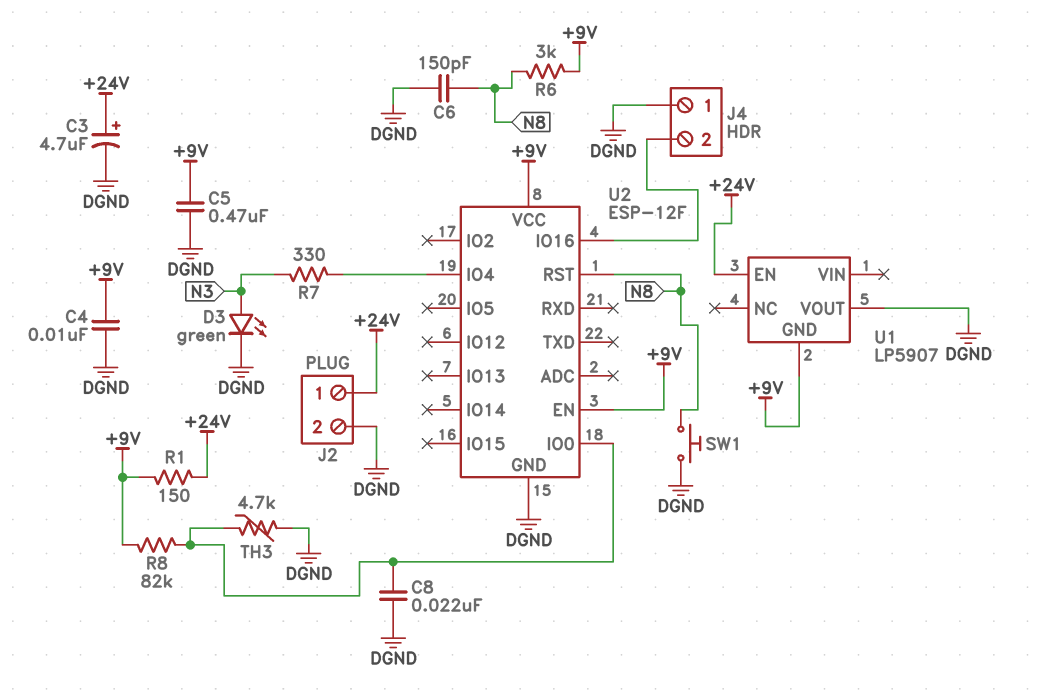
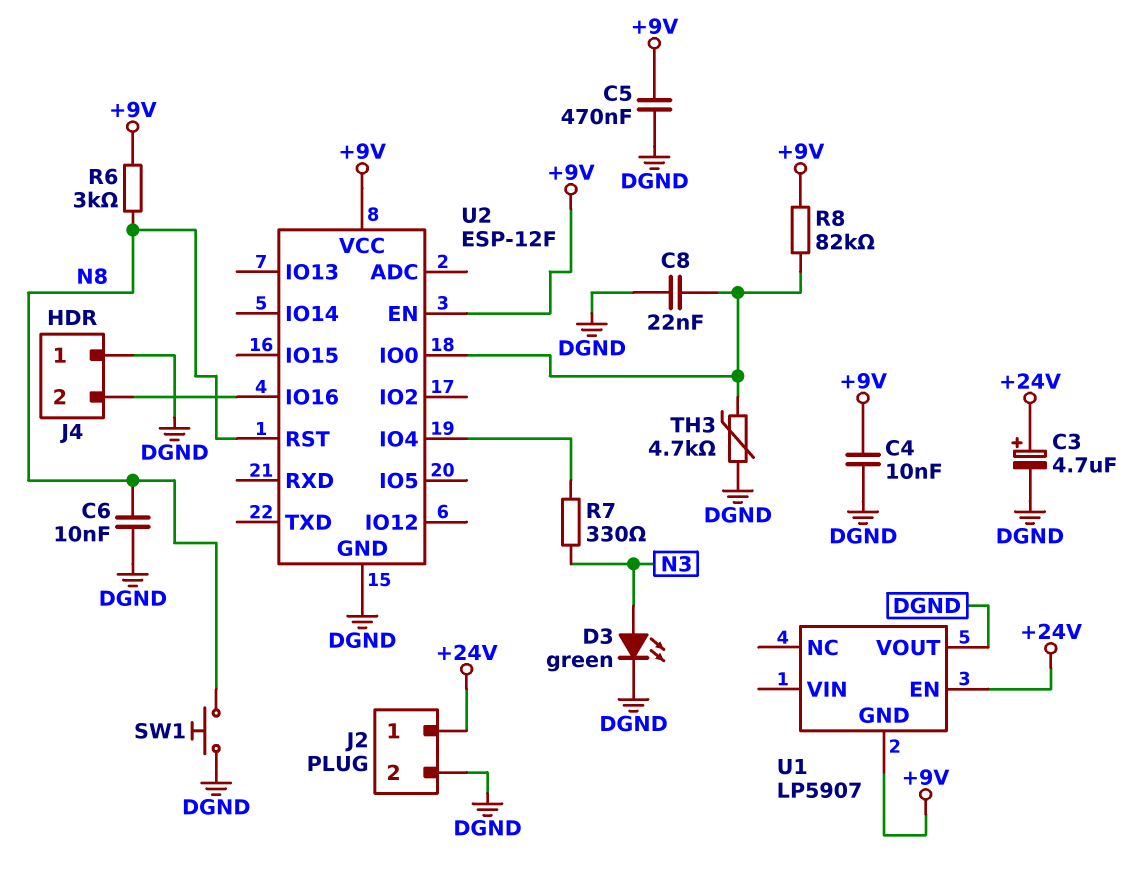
C6: 150pF (DGND, N8) -> 10nF (DGND, N8)
R1: 150 (+9V, +24V) -> none

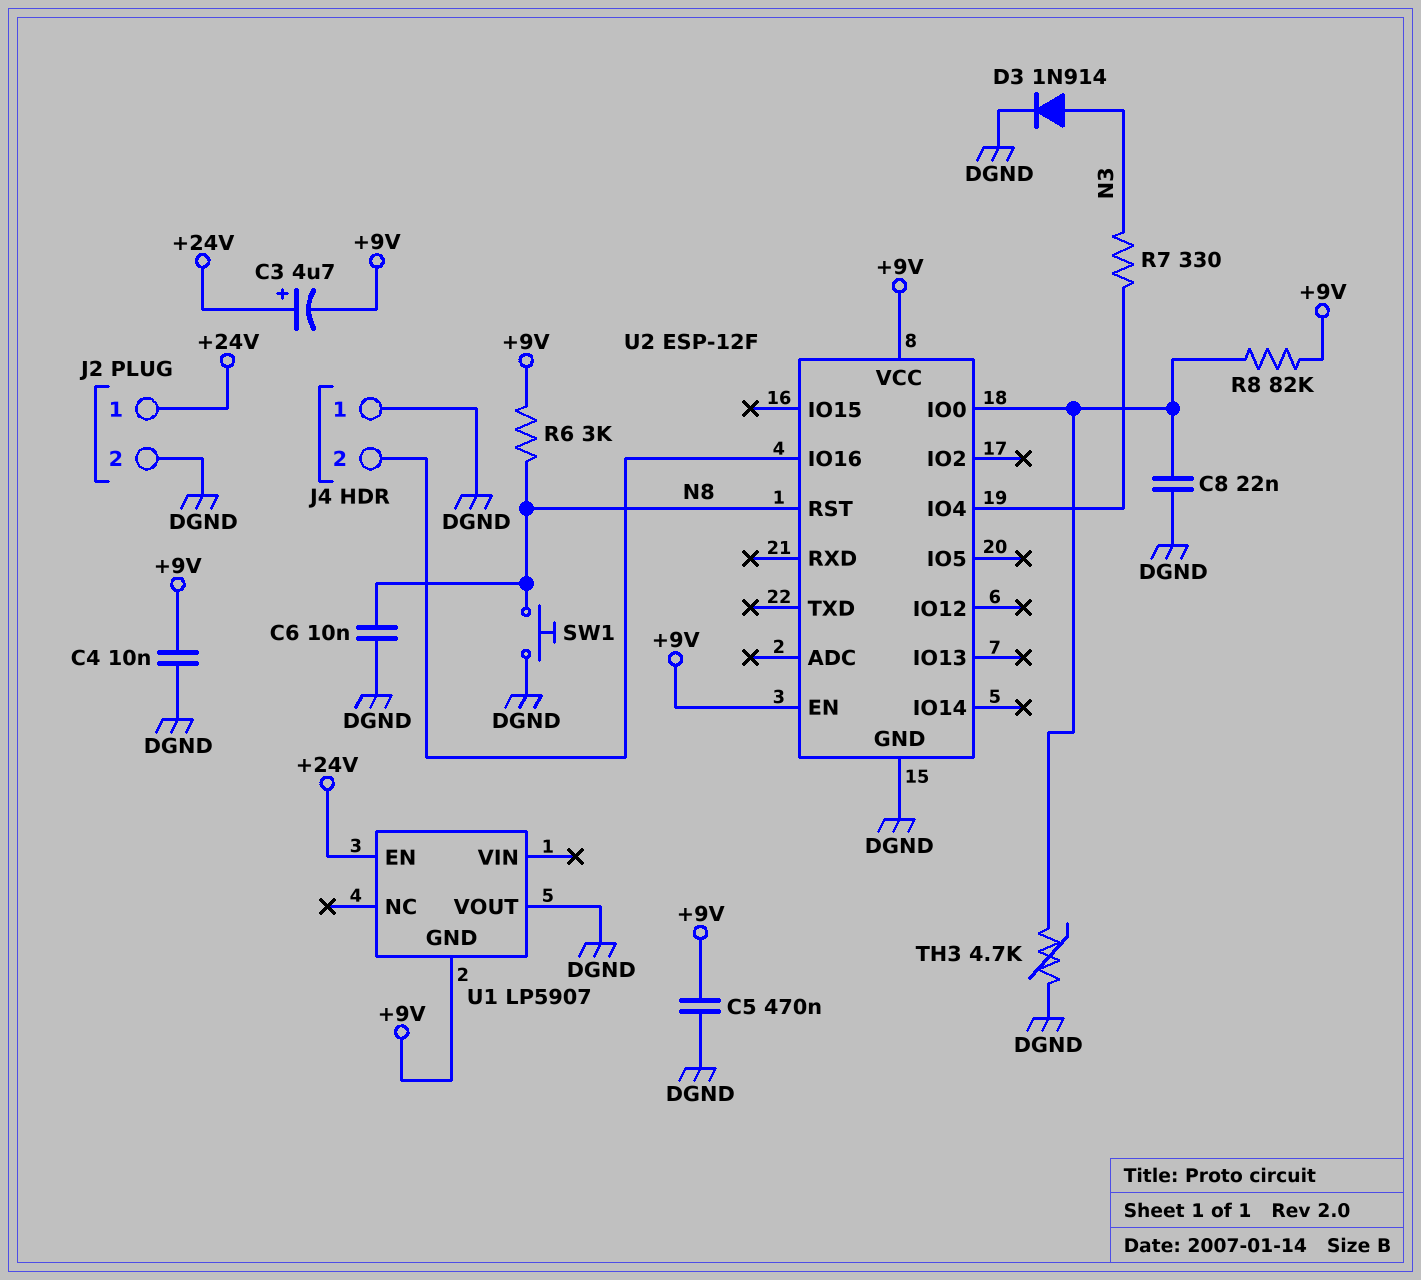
C3: 4.7uF (plus +24V, minus DGND) -> 4.7uF (plus +24V, minus +9V)
D3: LED green (A N3, K DGND) -> diode 1N914 (A N3, K DGND)

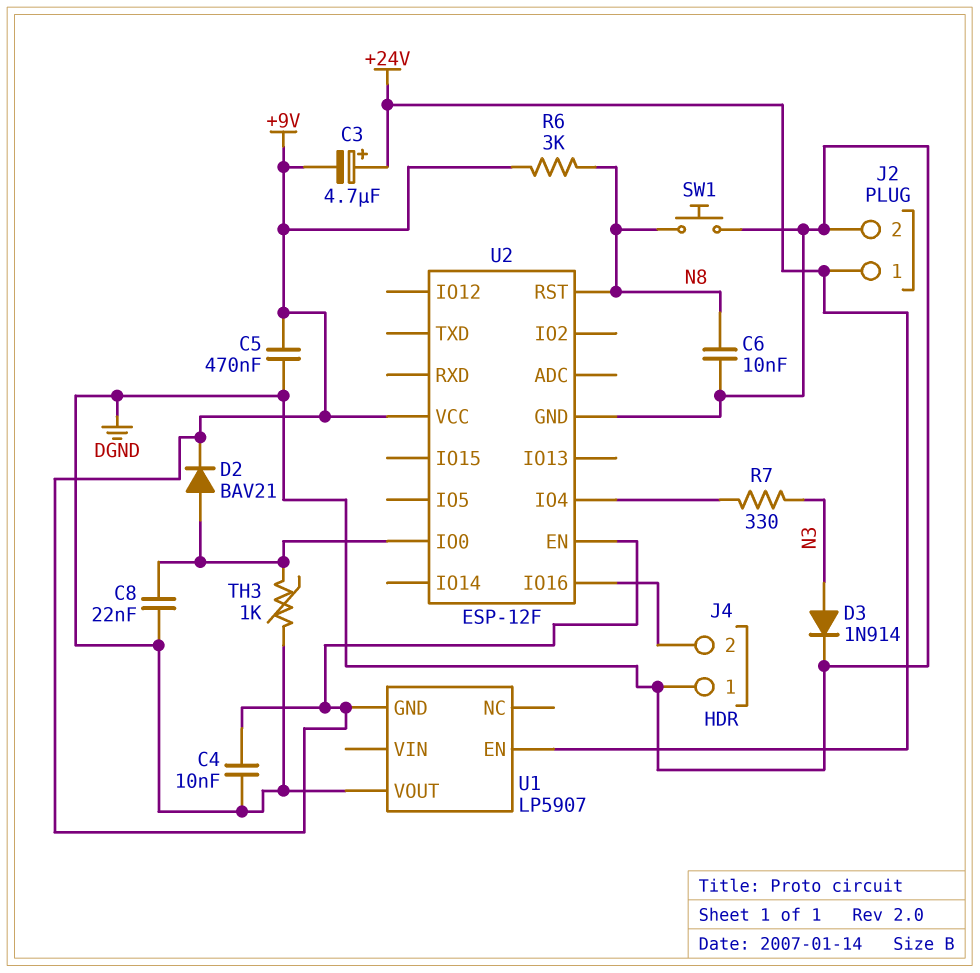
D2: none -> diode BAV21 (A U2/IO0, K +9V)
R8: 82k (+9V, U2/IO0) -> none
TH3: 4.7k (DGND, U2/IO0) -> 1k (DGND, U2/IO0)

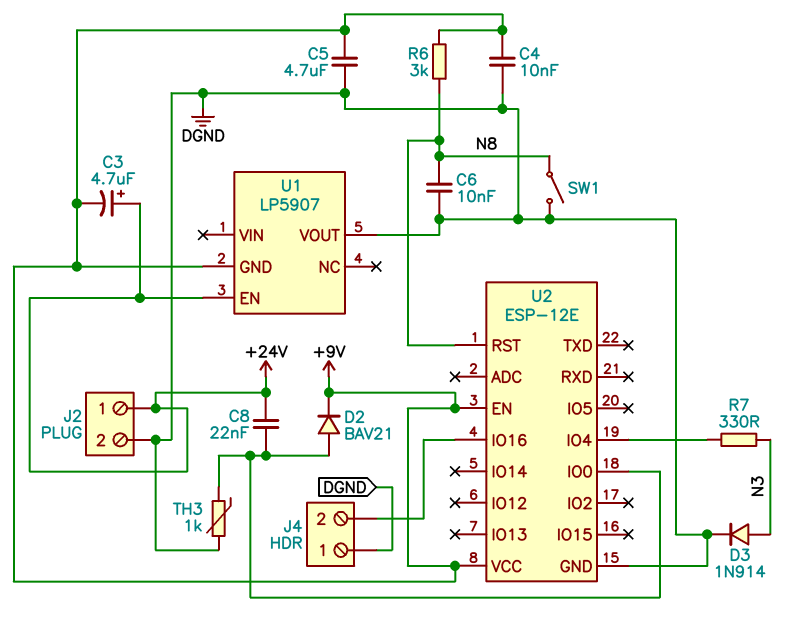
C5: 470nF (+9V, DGND) -> 4.7uF (+9V, DGND)
C8: 22nF (DGND, U2/IO0) -> 22nF (+24V, U2/IO0)
SW1: button (DGND, N8) -> switch (DGND, N8)
U2: ESP-12F -> ESP-12E

